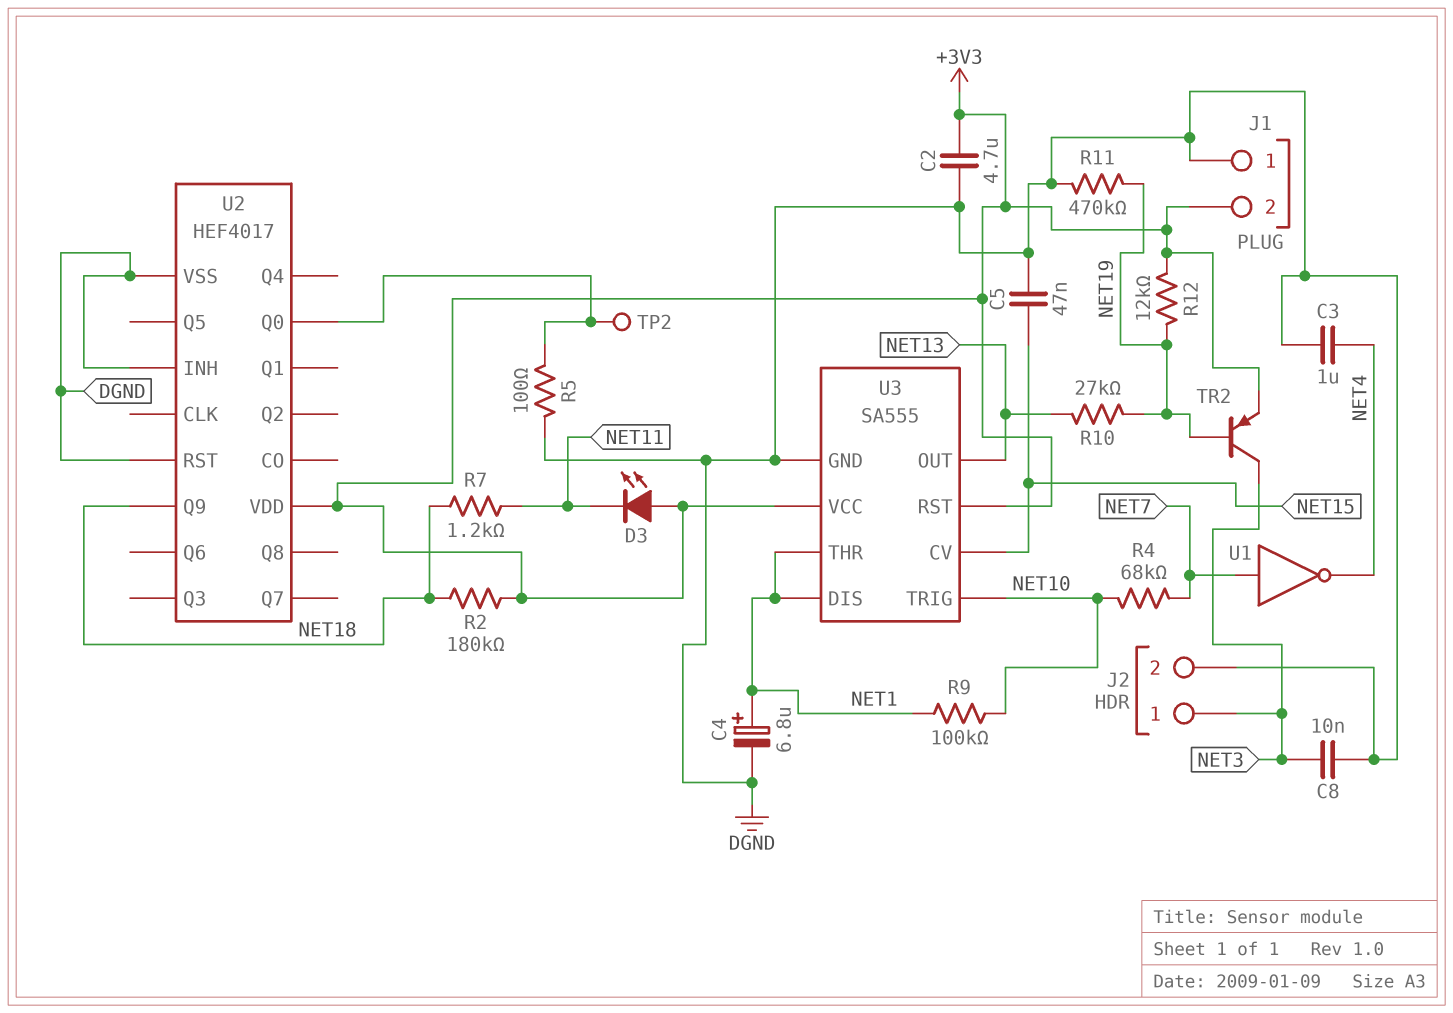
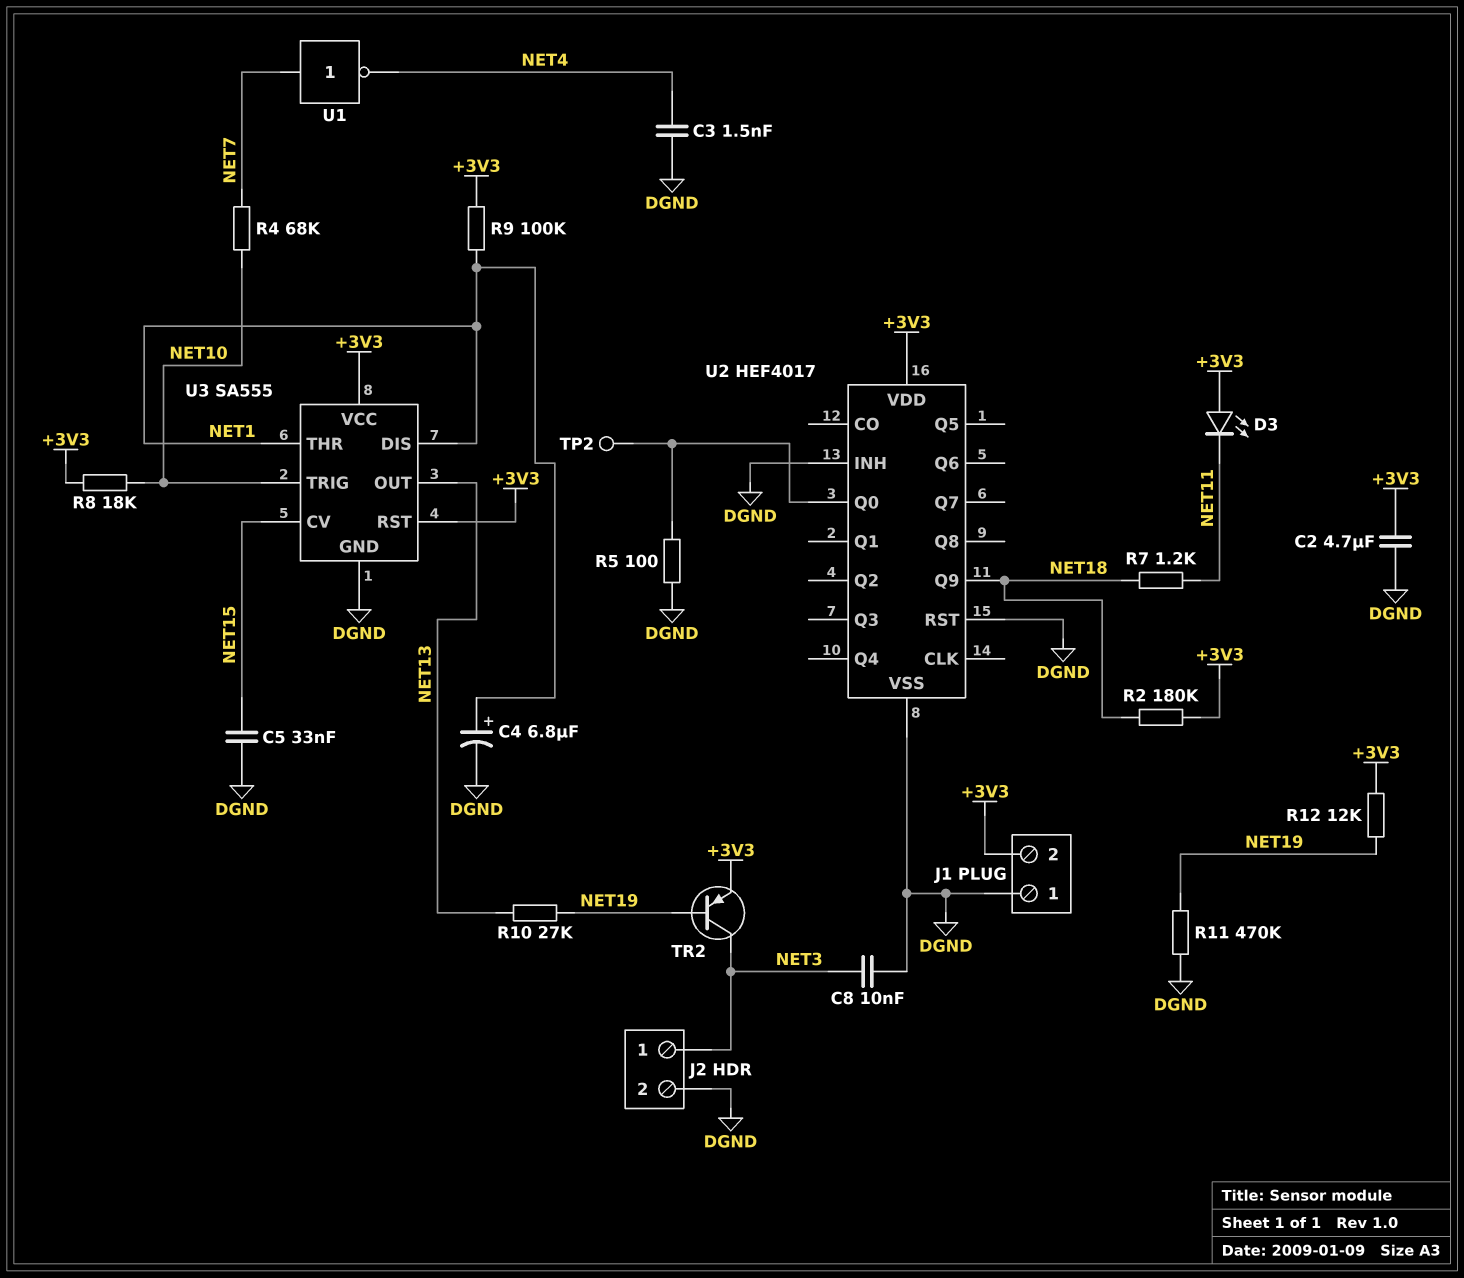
C3: 1uF (DGND, NET4) -> 1.5nF (DGND, NET4)
C5: 47nF (DGND, NET15) -> 33nF (DGND, NET15)
R8: none -> 18k (+3V3, NET10)
R9: 100k (NET1, NET10) -> 100k (+3V3, NET1)

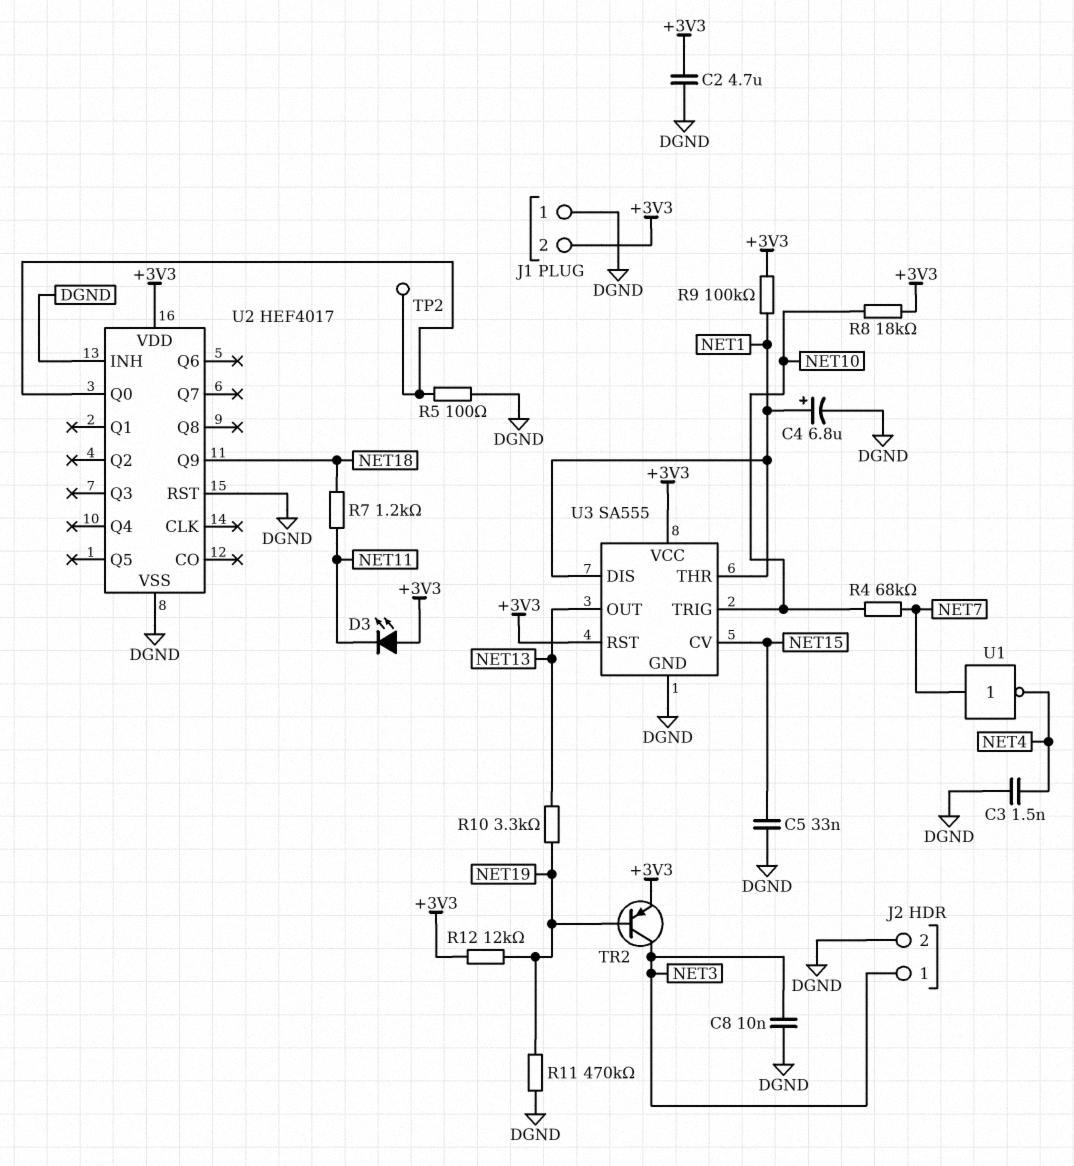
R2: 180k (+3V3, NET18) -> none
R10: 27k (NET13, NET19) -> 3.3k (NET13, NET19)

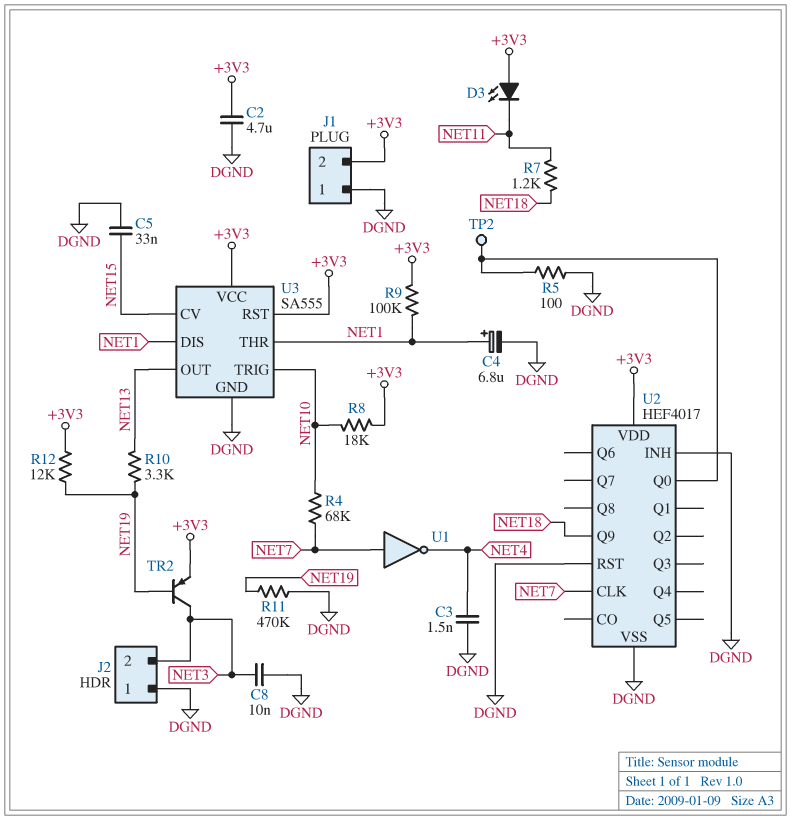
J2 pin 1: NET3 -> DGND
J2 pin 2: DGND -> NET3
U2 pin CLK: none -> NET7

